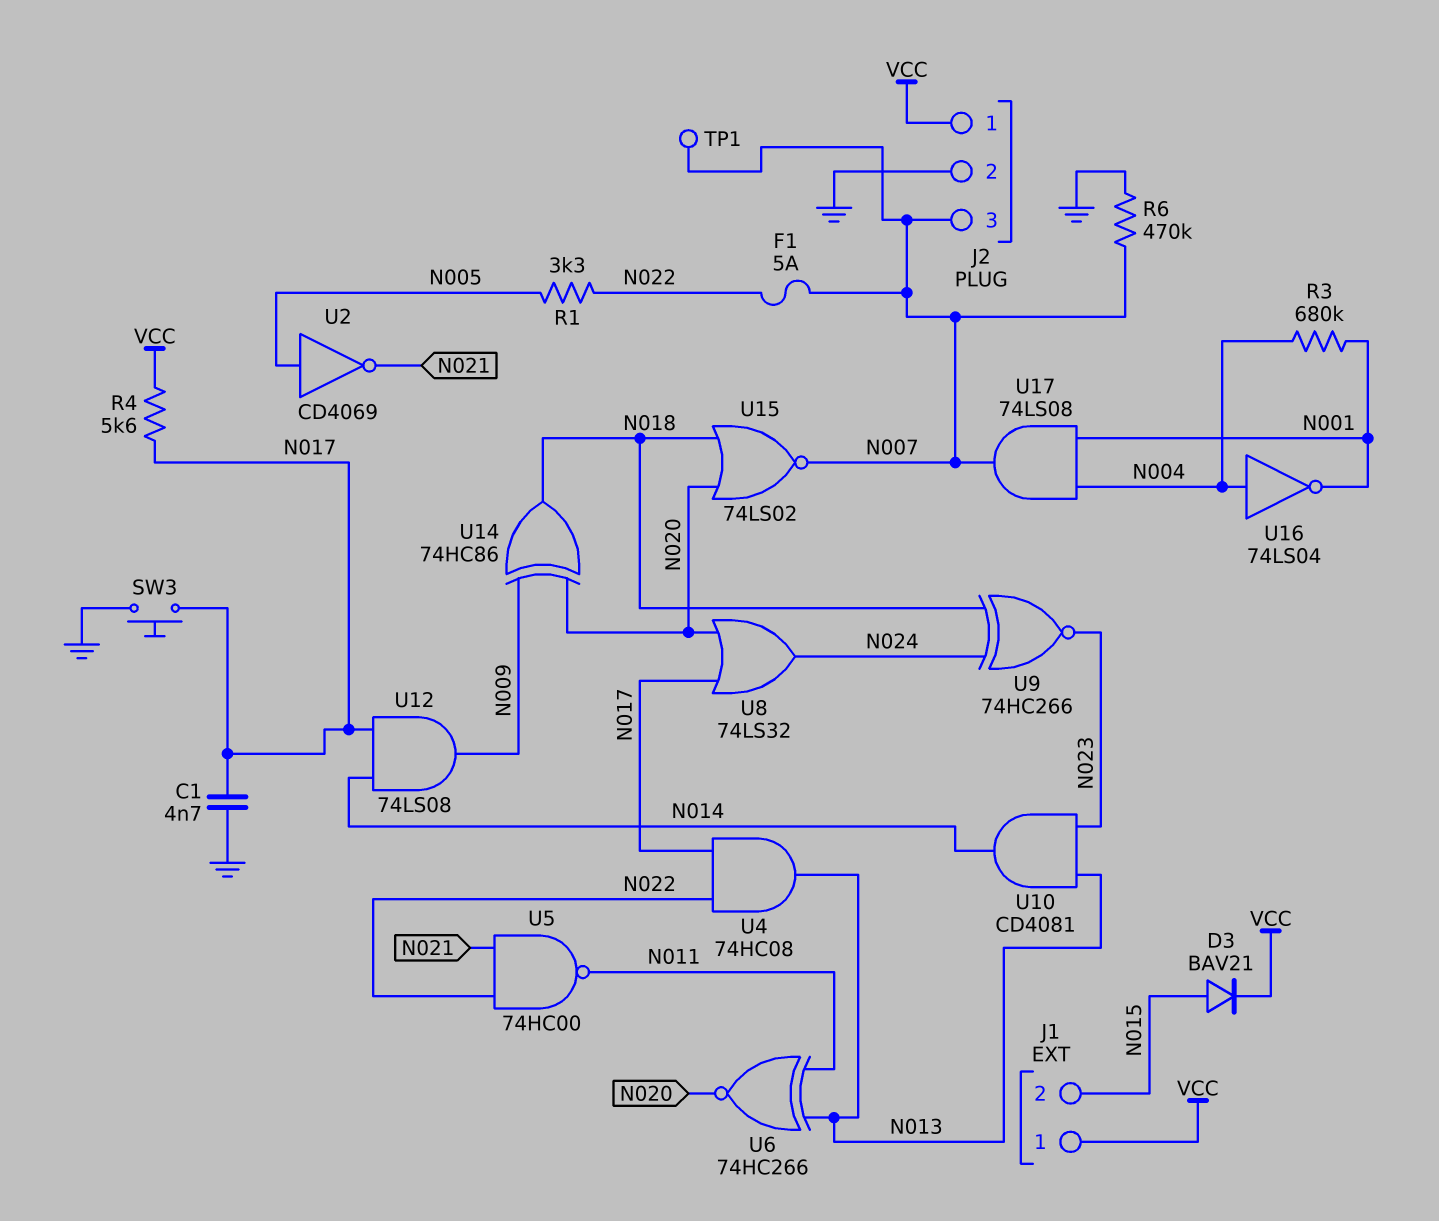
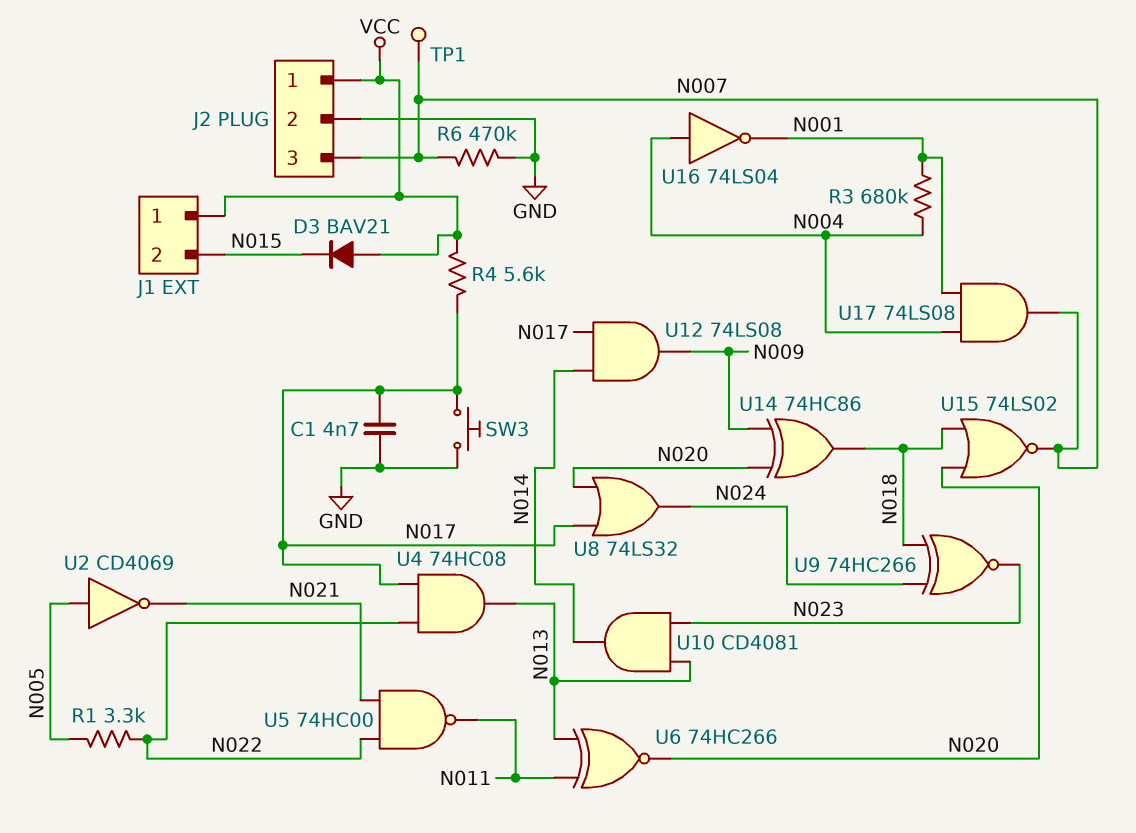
D3: diode BAV21 (A N015, K VCC) -> diode BAV21 (A VCC, K N015)
F1: 5A (N007, N022) -> none

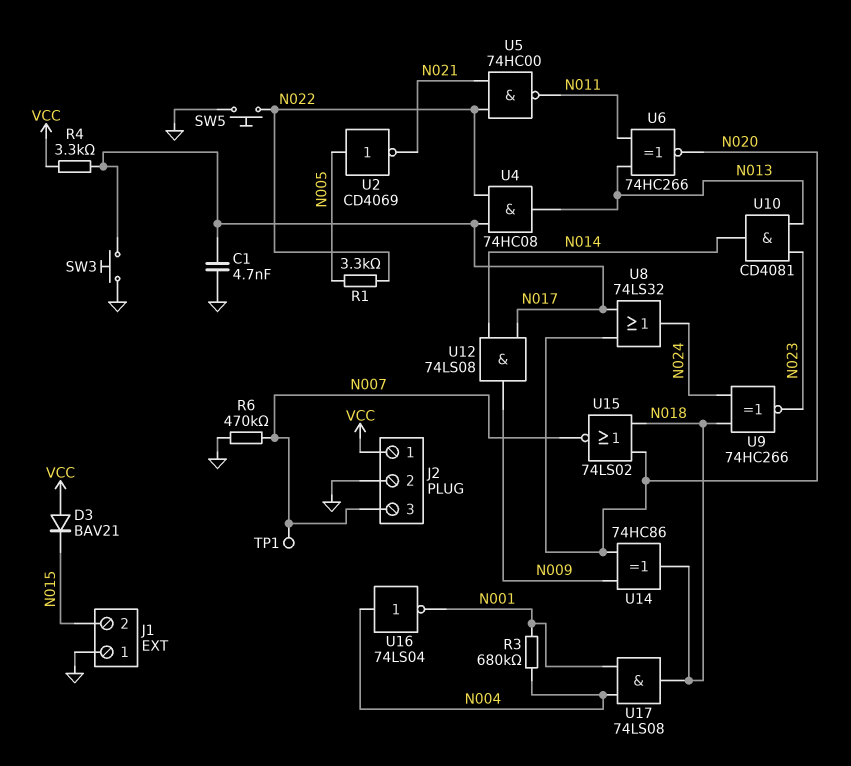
J1 pin 1: VCC -> GND
R4: 5.6k (N017, VCC) -> 3.3k (N017, VCC)
SW5: none -> button (GND, N022)
U17: AND 74LS08 (in N001, in N004, out N007) -> AND 74LS08 (in N001, in N004, out N018)

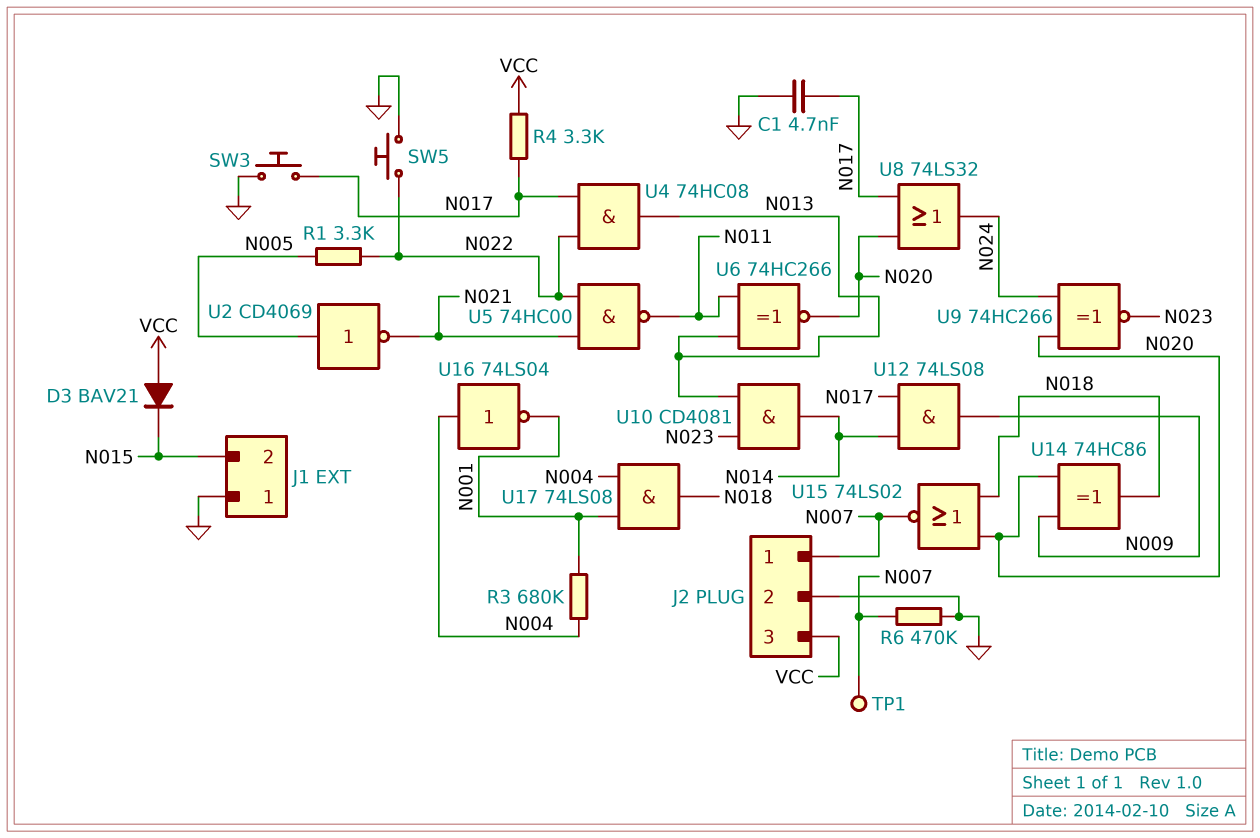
J2 pin 1: VCC -> N007
J2 pin 3: N007 -> VCC
U9: XNOR 74HC266 (in N018, in N024, out N023) -> XNOR 74HC266 (in N020, in N024, out N023)

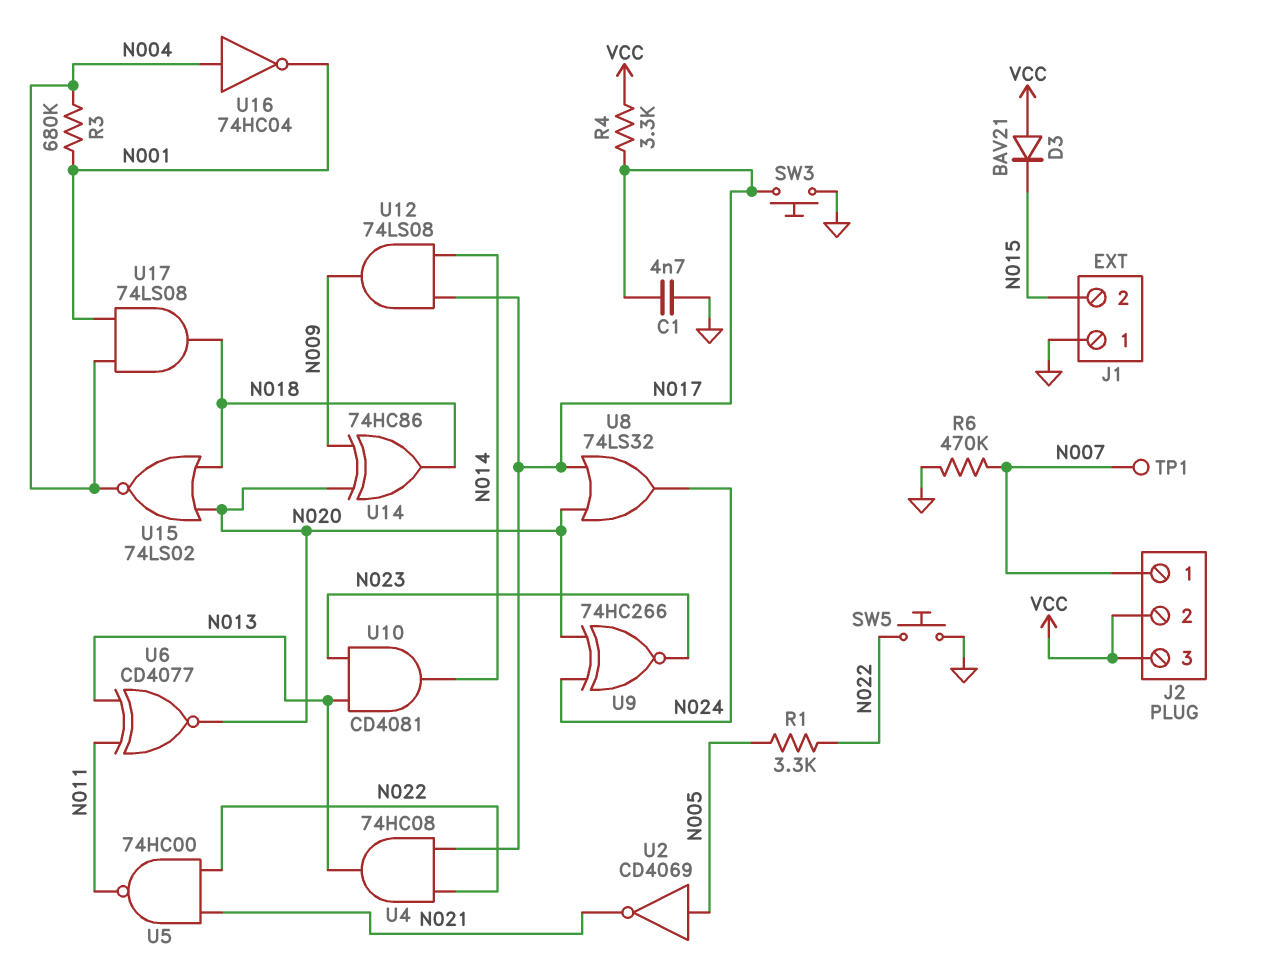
J2 pin 2: GND -> VCC
U6: XNOR 74HC266 (in N011, in N013, out N020) -> XNOR CD4077 (in N011, in N013, out N020)
U15: NOR 74LS02 (in N018, in N020, out N007) -> NOR 74LS02 (in N018, in N020, out N004)
U16: NOT 74LS04 (in N004, out N001) -> NOT 74HC04 (in N004, out N001)

